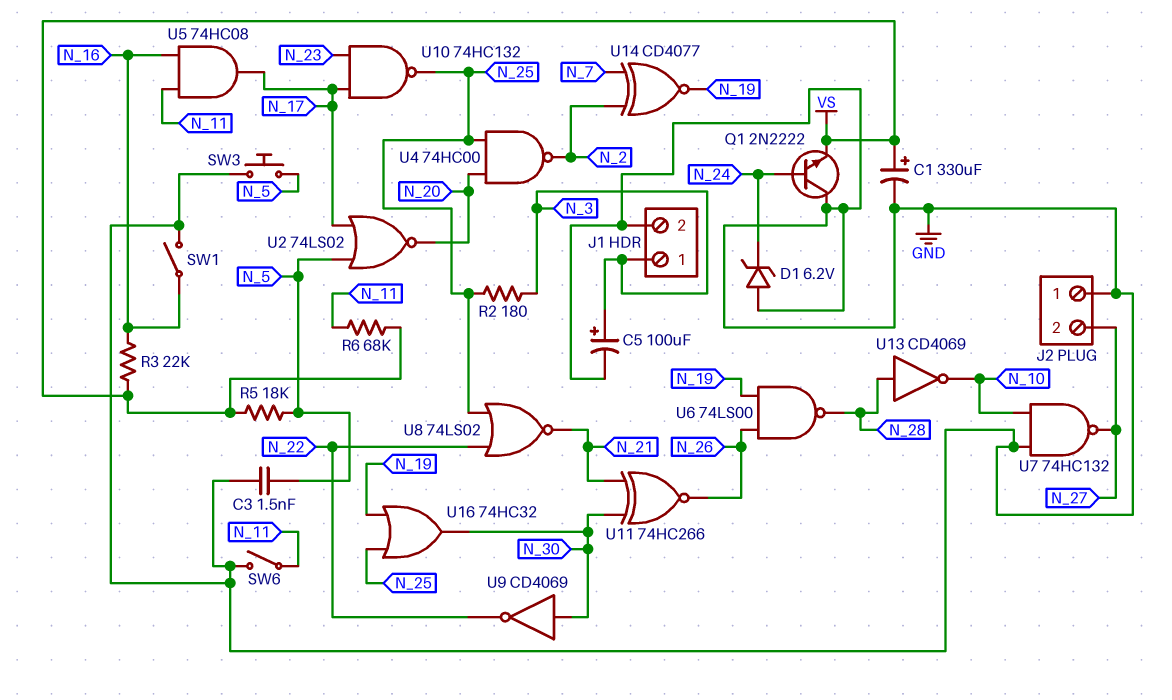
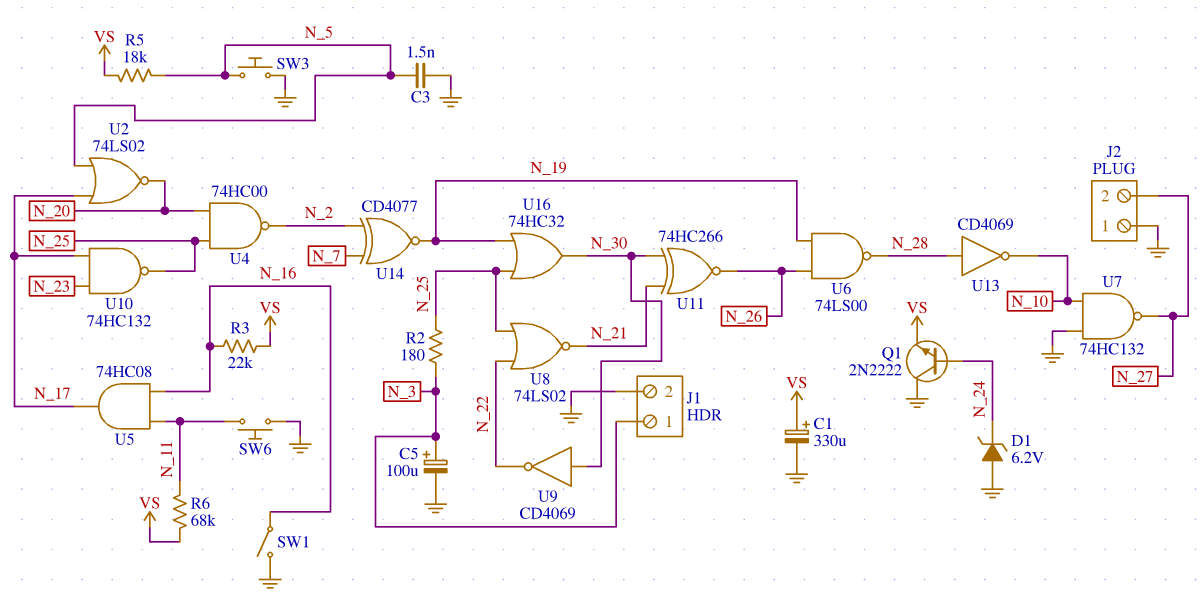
SW6: switch (GND, N_11) -> button (GND, N_11)

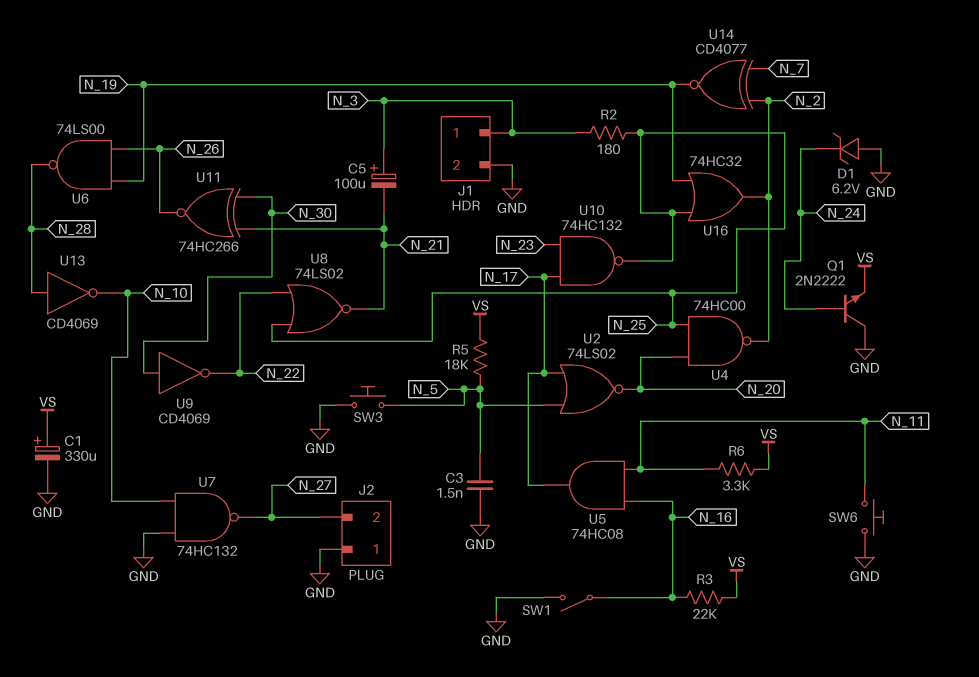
C5: 100uF (plus N_3, minus GND) -> 100uF (plus N_3, minus N_21)
R6: 68k (N_11, VS) -> 3.3k (N_11, VS)
U16: OR 74HC32 (in N_19, in N_25, out N_30) -> OR 74HC32 (in N_19, in N_25, out N_2)

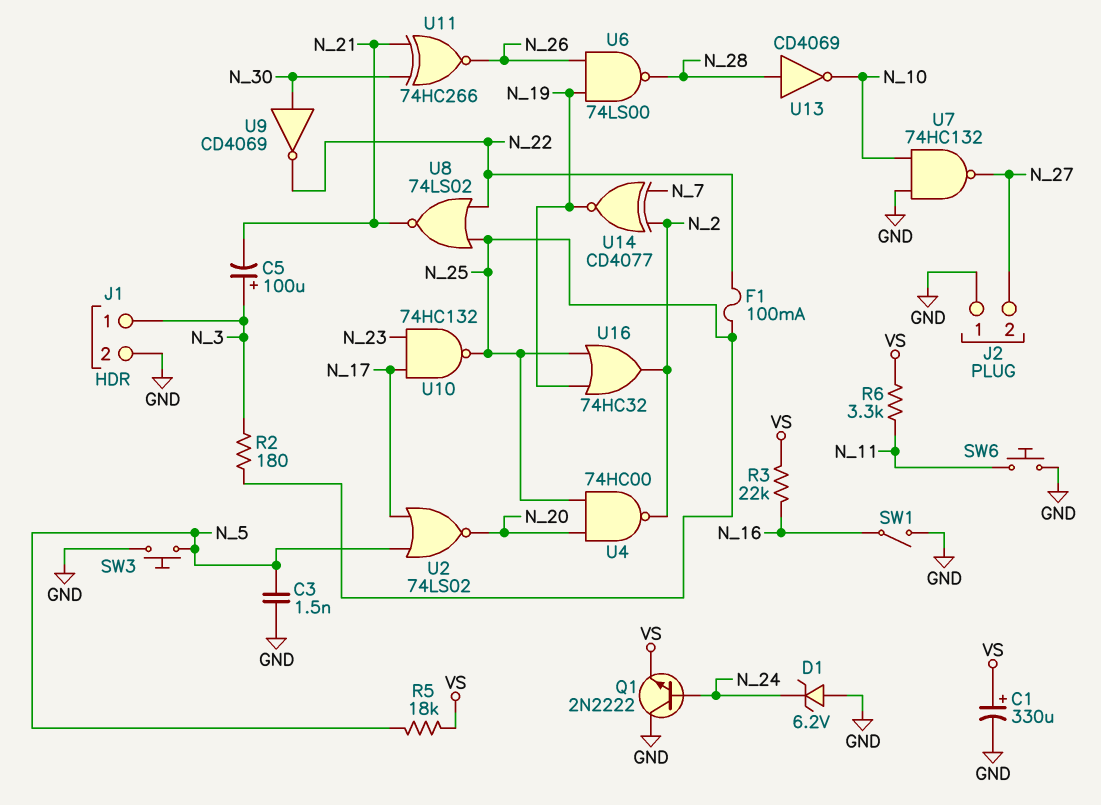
F1: none -> 100mA (N_22, N_25)
U5: AND 74HC08 (in N_11, in N_16, out N_17) -> none

